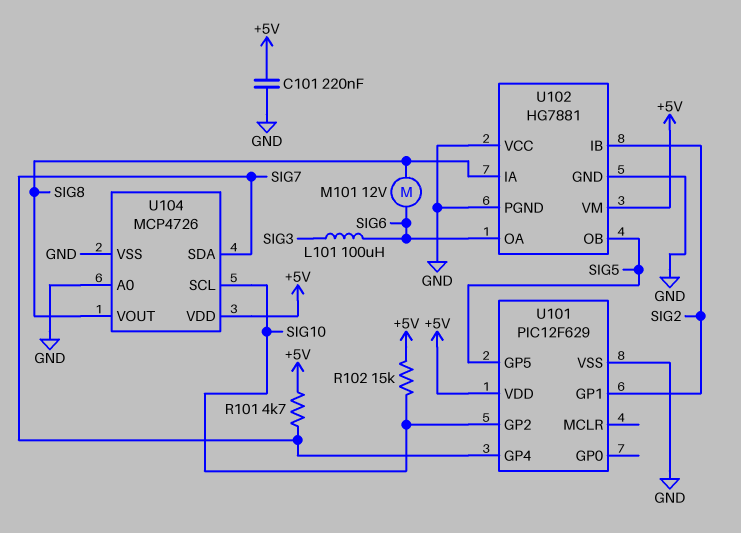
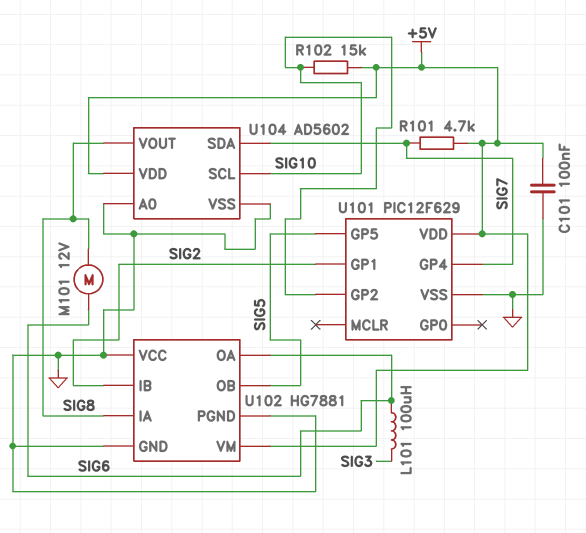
C101: 220nF (+5V, GND) -> 100nF (+5V, GND)
U104: MCP4726 -> AD5602

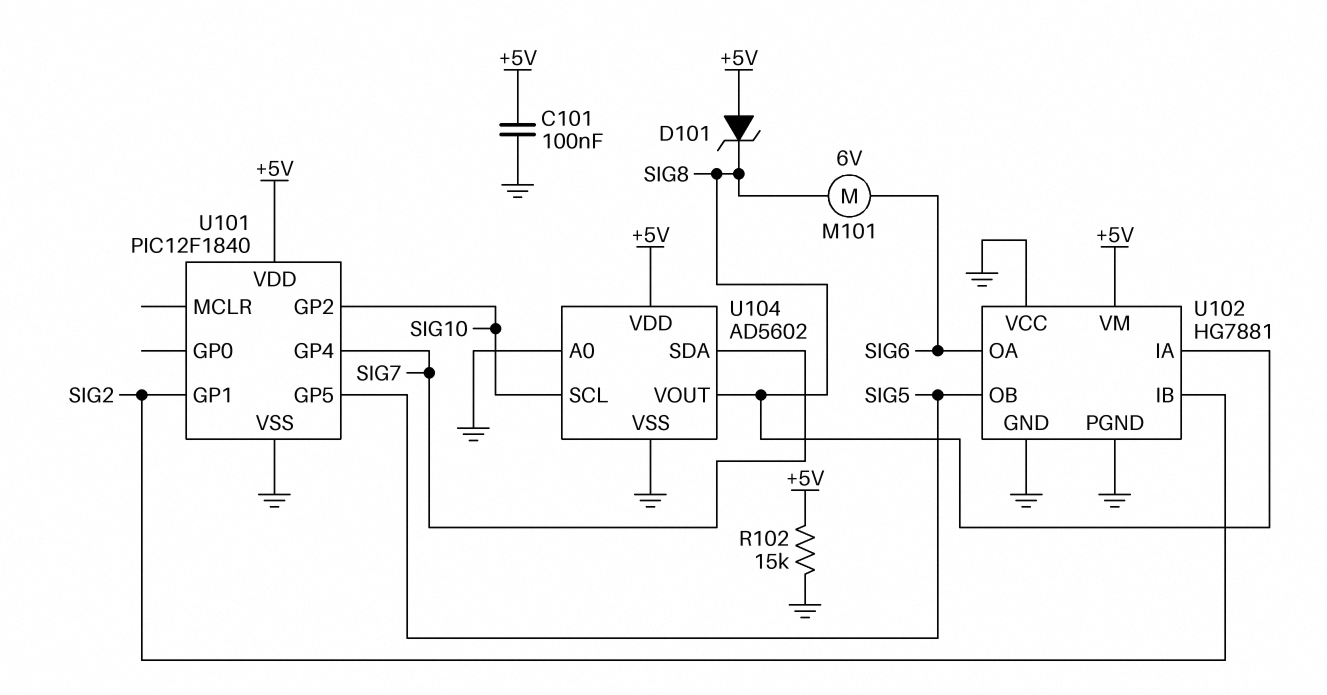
D101: none -> zener (A +5V, K SIG8)
L101: 100uH (SIG3, SIG6) -> none
M101: motor 12V (SIG6, SIG8) -> motor 6V (SIG6, SIG8)
R101: 4.7k (+5V, SIG7) -> none
R102: 15k (+5V, SIG10) -> 15k (+5V, GND)
U101: PIC12F629 -> PIC12F1840

